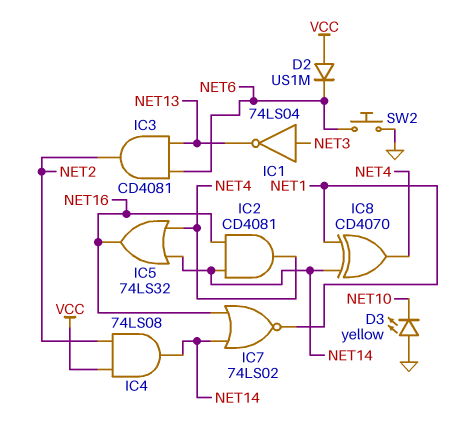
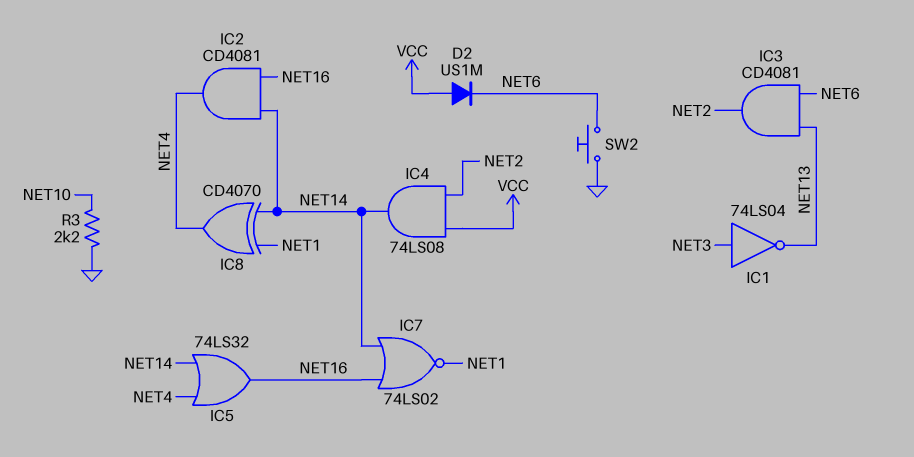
D3: LED yellow (A GND, K NET10) -> none
R3: none -> 2.2k (GND, NET10)

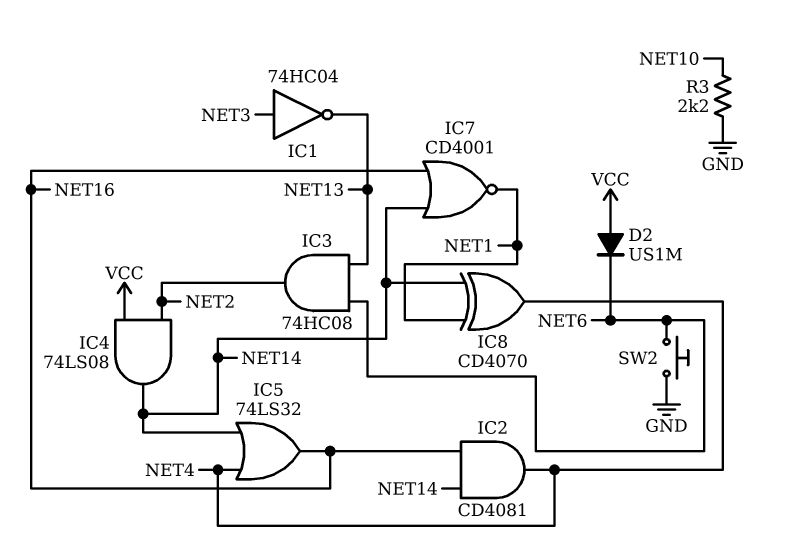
IC1: NOT 74LS04 (in NET3, out NET13) -> NOT 74HC04 (in NET3, out NET13)
IC3: AND CD4081 (in NET6, in NET13, out NET2) -> AND 74HC08 (in NET6, in NET13, out NET2)
IC7: NOR 74LS02 (in NET14, in NET16, out NET1) -> NOR CD4001 (in NET14, in NET16, out NET1)

